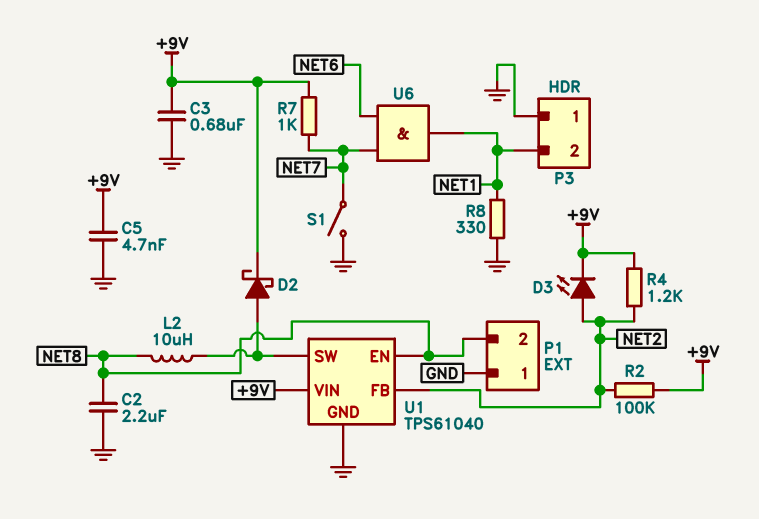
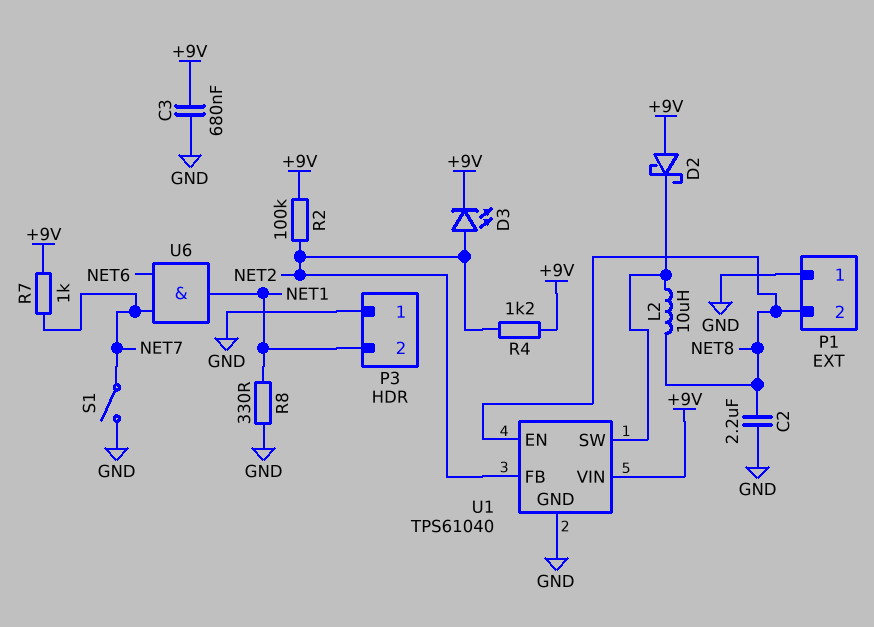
C5: 4.7nF (+9V, GND) -> none
D2: schottky (A U1/SW, K +9V) -> schottky (A +9V, K U1/SW)

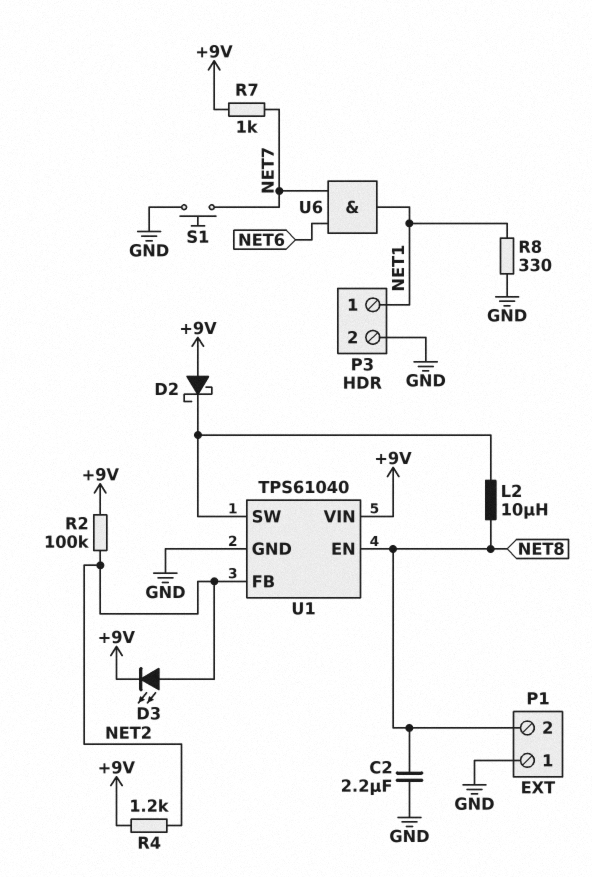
C3: 680nF (+9V, GND) -> none
P3 pin 1: GND -> NET1
P3 pin 2: NET1 -> GND
S1: switch (GND, NET7) -> button (GND, NET7)

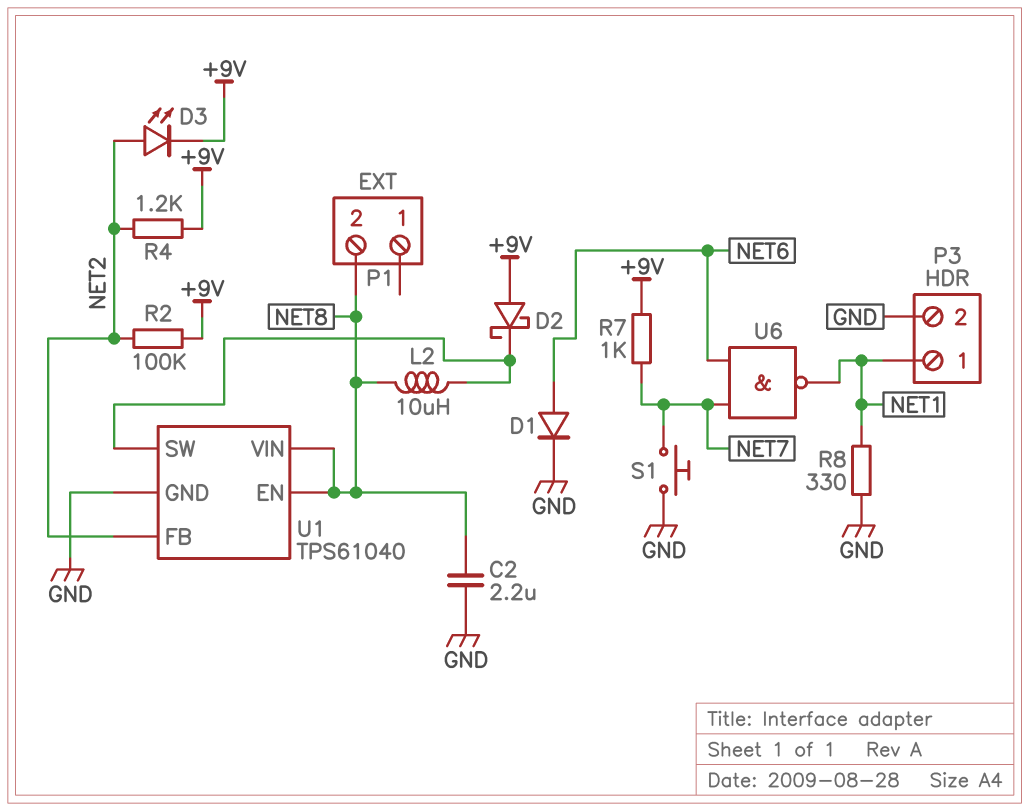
D1: none -> diode (A NET6, K GND)
P1 pin 1: GND -> none
U1 pin VIN: +9V -> NET8
U6: AND (in NET6, in NET7, out NET1) -> NAND (in NET6, in NET7, out NET1)

